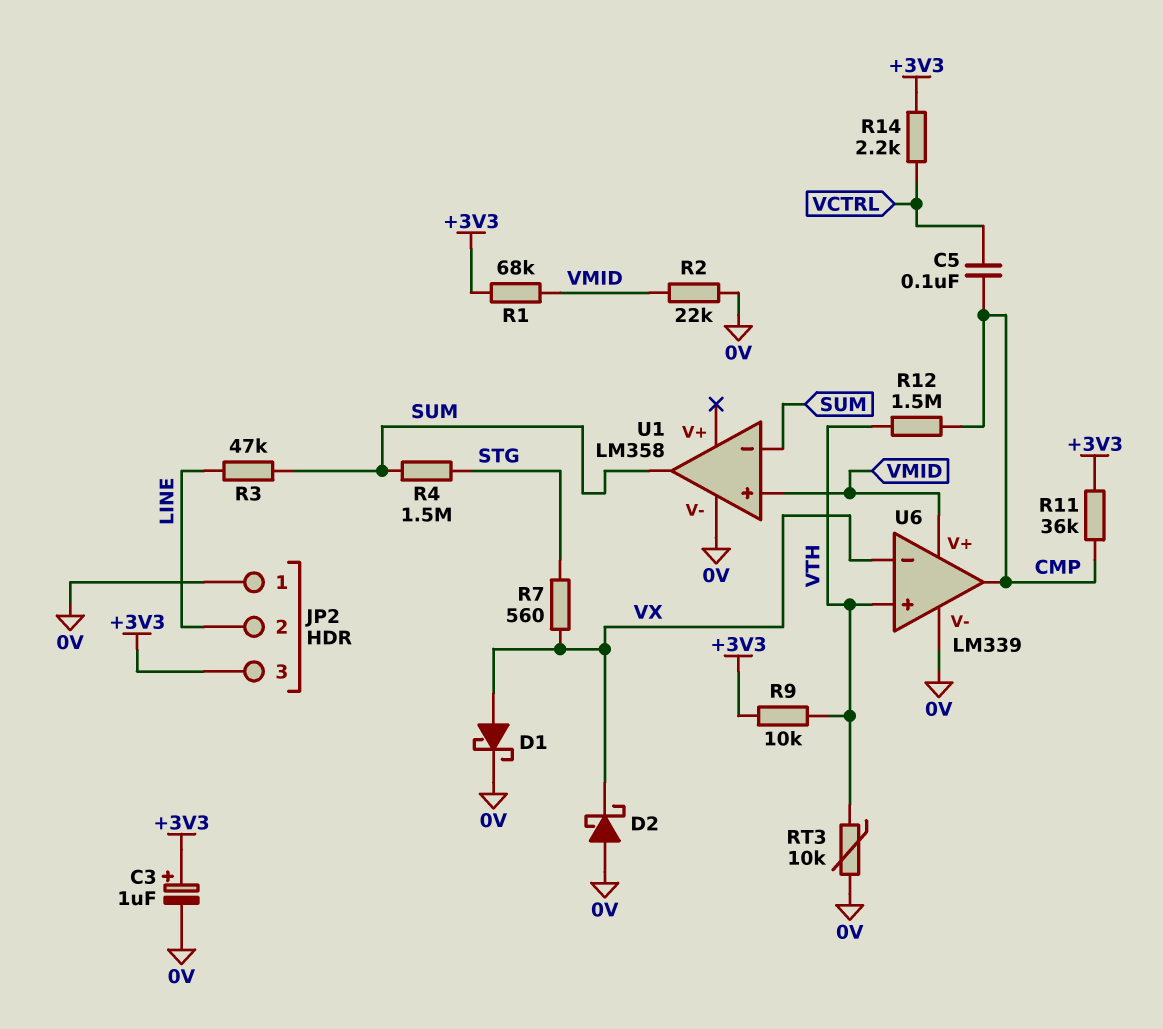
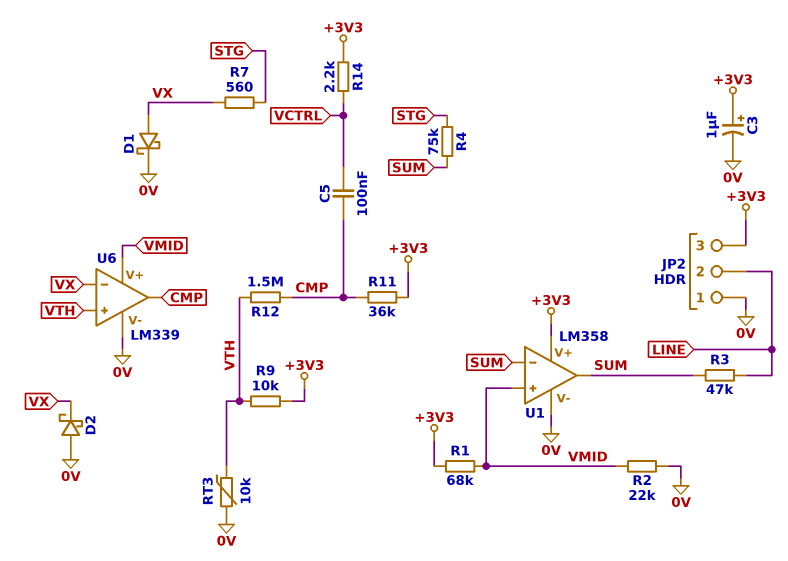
R4: 1.5M (STG, SUM) -> 75k (STG, SUM)
U1 pin V+: none -> +3V3

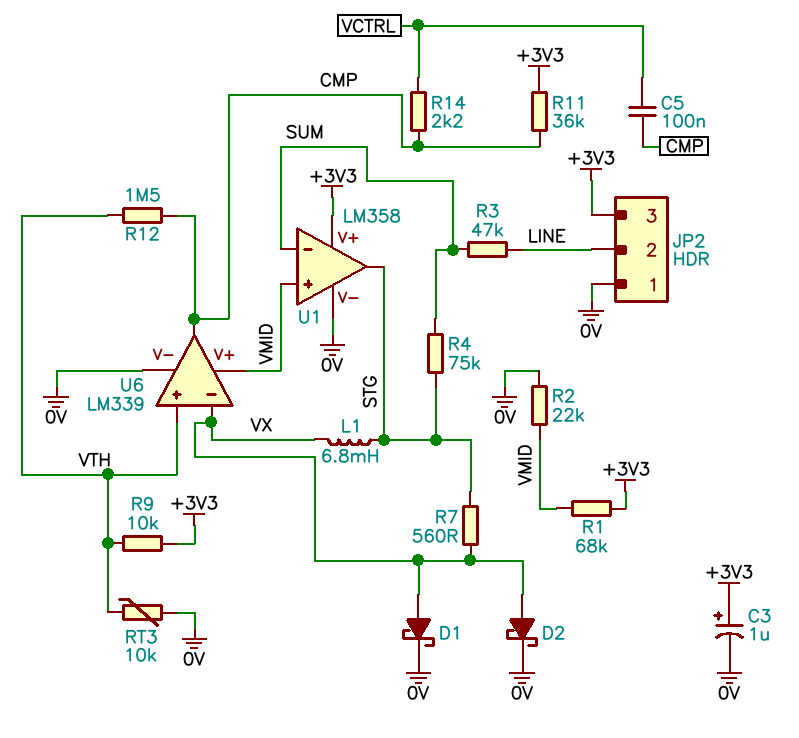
D2: schottky (A 0V, K VX) -> schottky (A VX, K 0V)
L1: none -> 6.8mH (STG, VX)
R14: 2.2k (+3V3, VCTRL) -> 2.2k (CMP, VCTRL)
U1 pin out: SUM -> STG

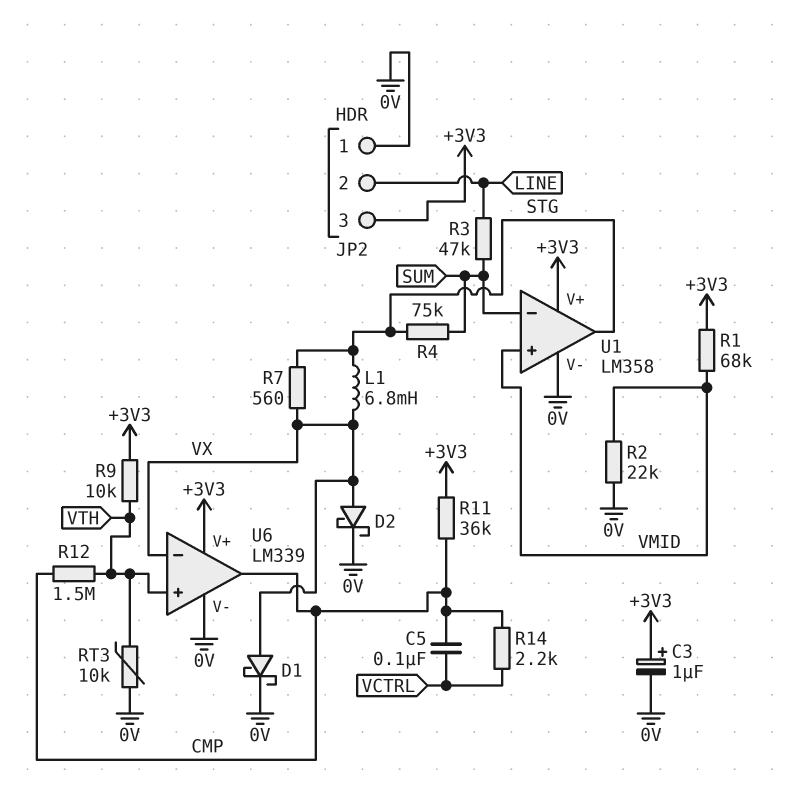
U6 pin V+: VMID -> +3V3

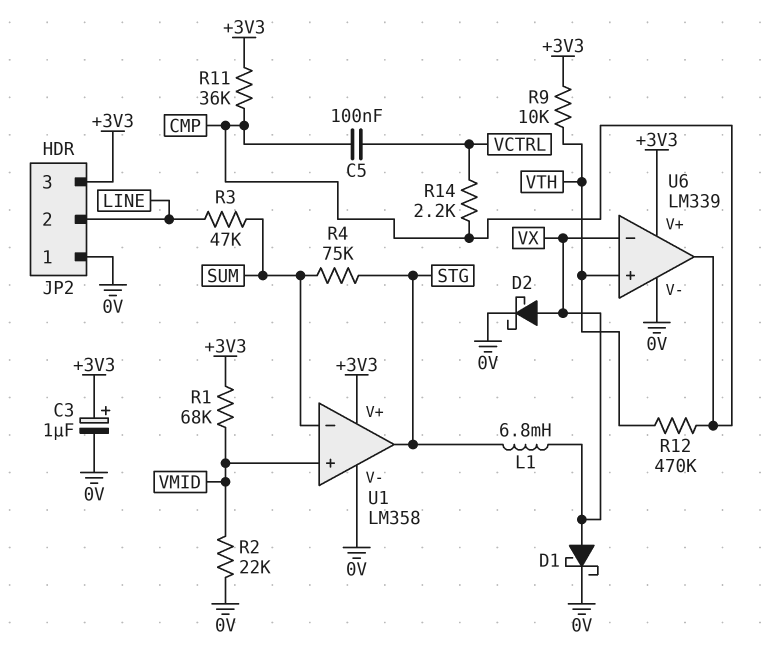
R7: 560 (STG, VX) -> none
R12: 1.5M (CMP, VTH) -> 470k (CMP, VTH)
RT3: 10k (0V, VTH) -> none

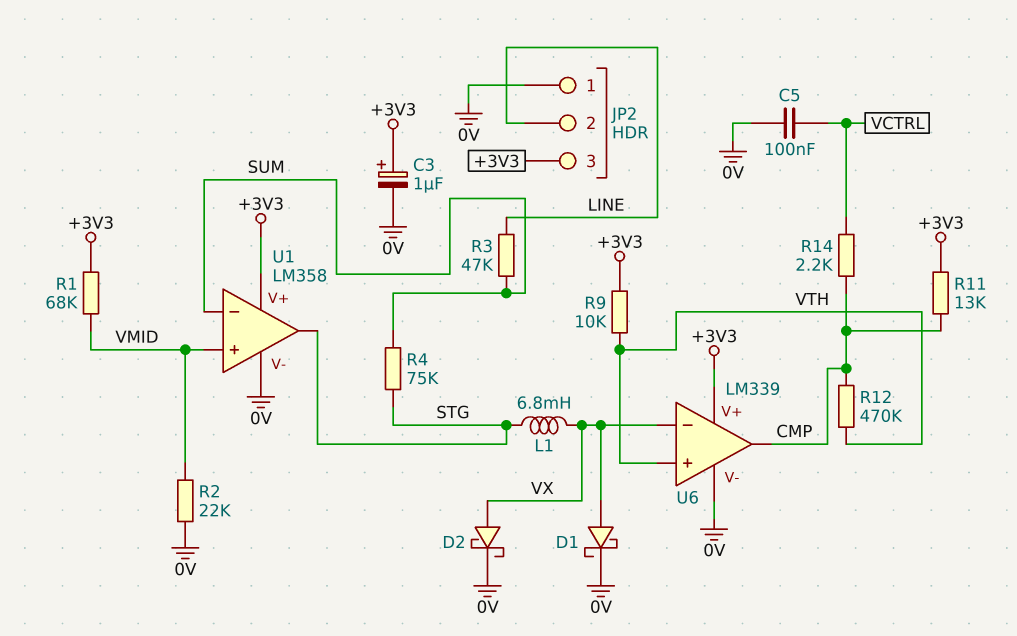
C5: 100nF (CMP, VCTRL) -> 100nF (0V, VCTRL)
R11: 36k (+3V3, CMP) -> 13k (+3V3, CMP)

